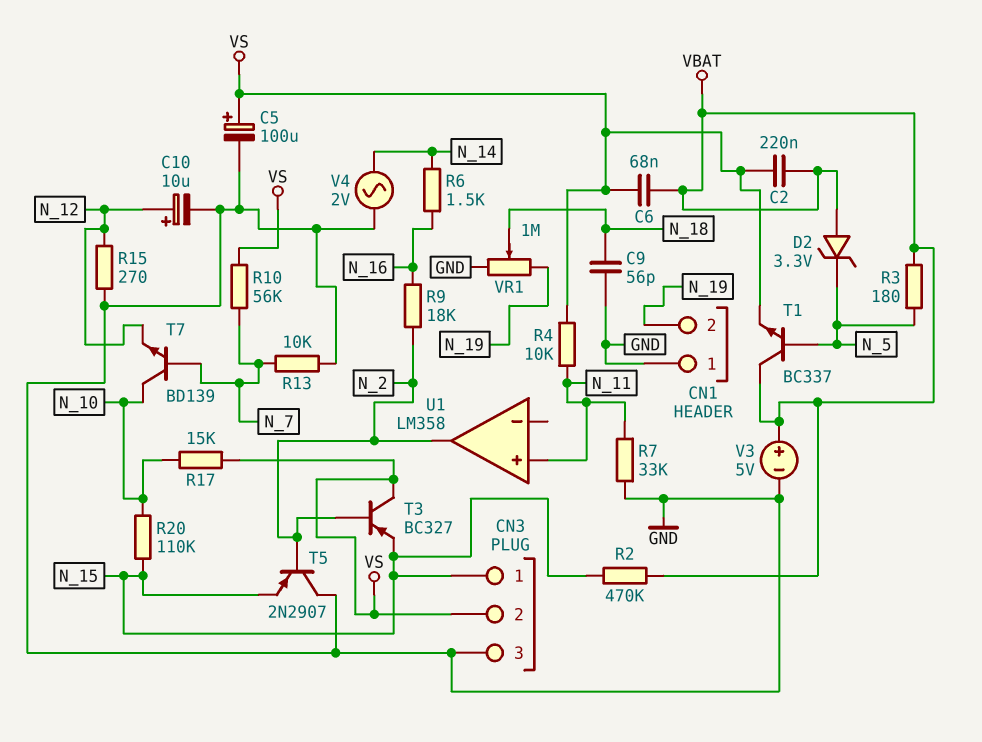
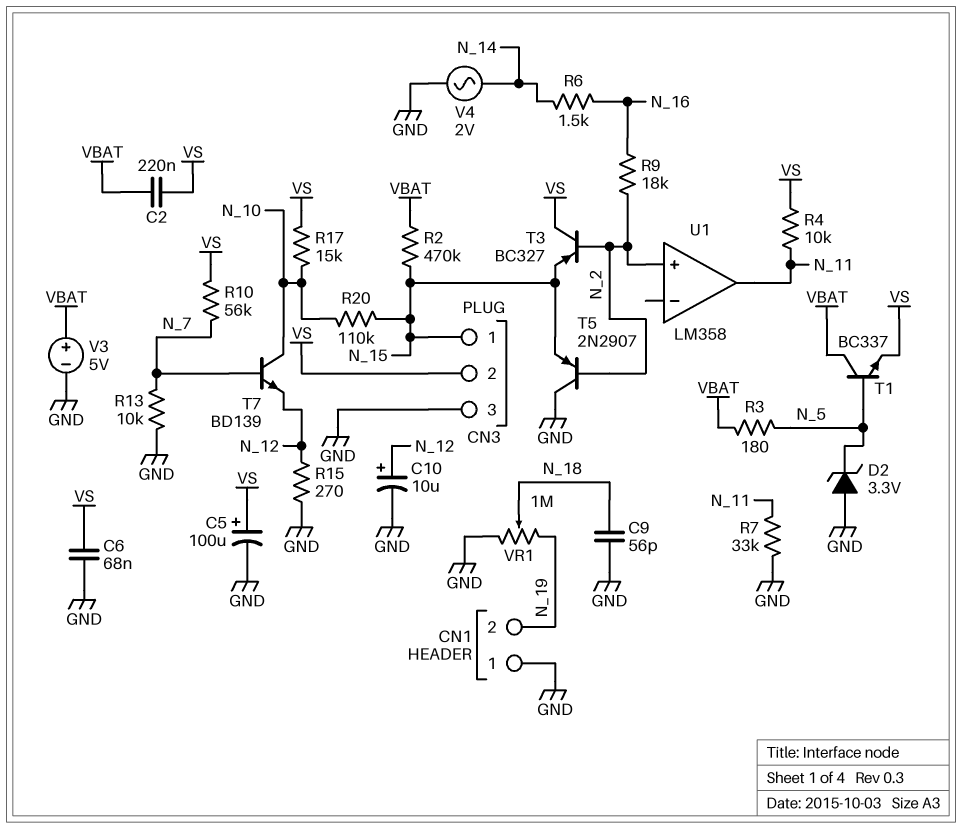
C6: 68nF (VBAT, VS) -> 68nF (GND, VS)
D2: zener 3.3V (A VBAT, K N_5) -> zener 3.3V (A GND, K N_5)
U1 pin in+: N_11 -> N_2
U1 pin out: N_2 -> N_11

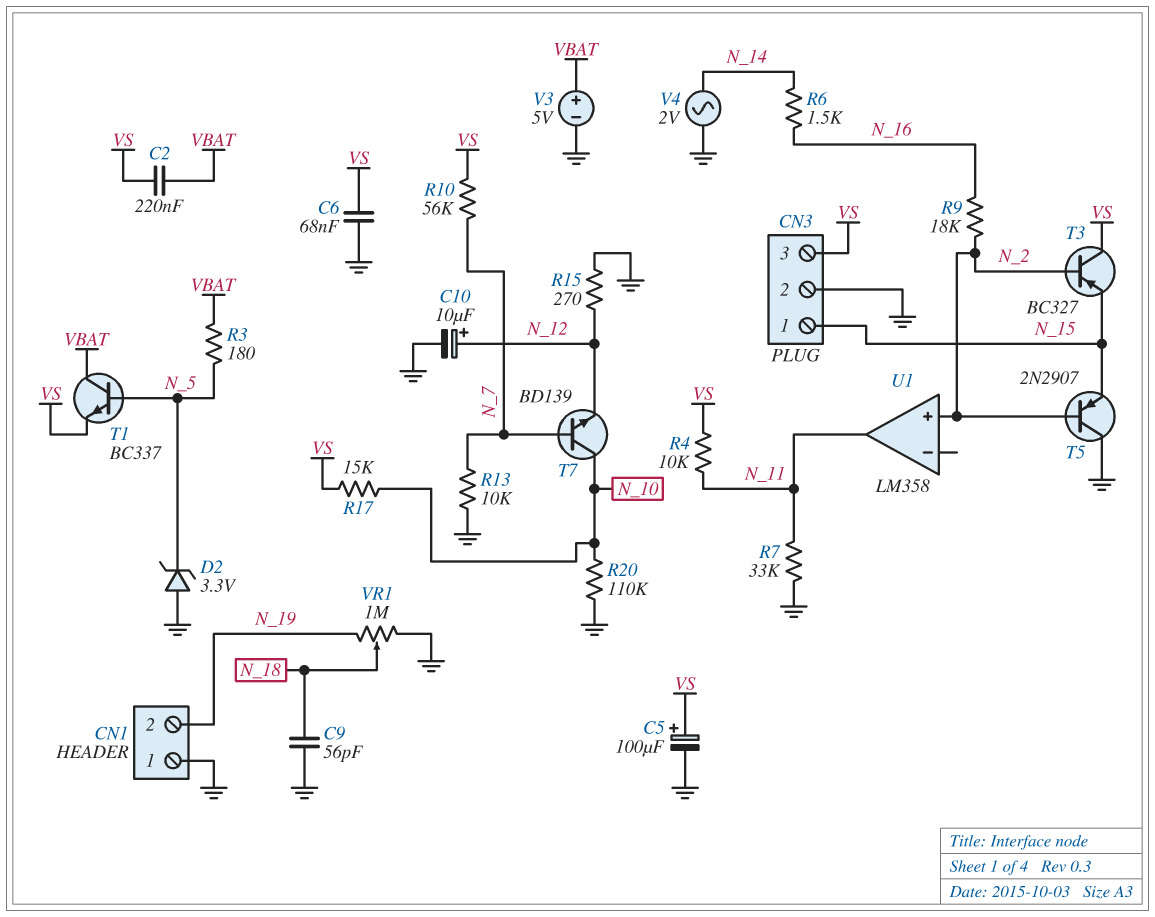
CN3 pin 2: VS -> GND
CN3 pin 3: GND -> VS
R2: 470k (N_15, VBAT) -> none
R20: 110k (N_10, N_15) -> 110k (GND, N_10)

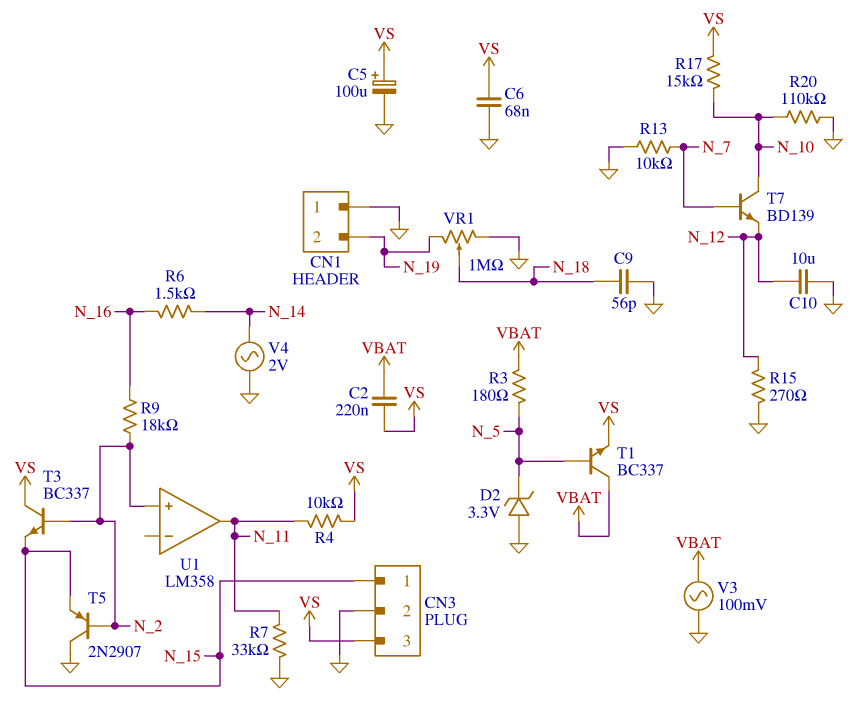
C10: 10uF (plus N_12, minus GND) -> 10uF (GND, N_12)
R10: 56k (N_7, VS) -> none
T3: PNP BC327 (B N_2, C VS, E N_15) -> NPN BC337 (B N_2, C VS, E N_15)
V3: 5V (plus VBAT, minus GND) -> AC 100mV (GND, VBAT)

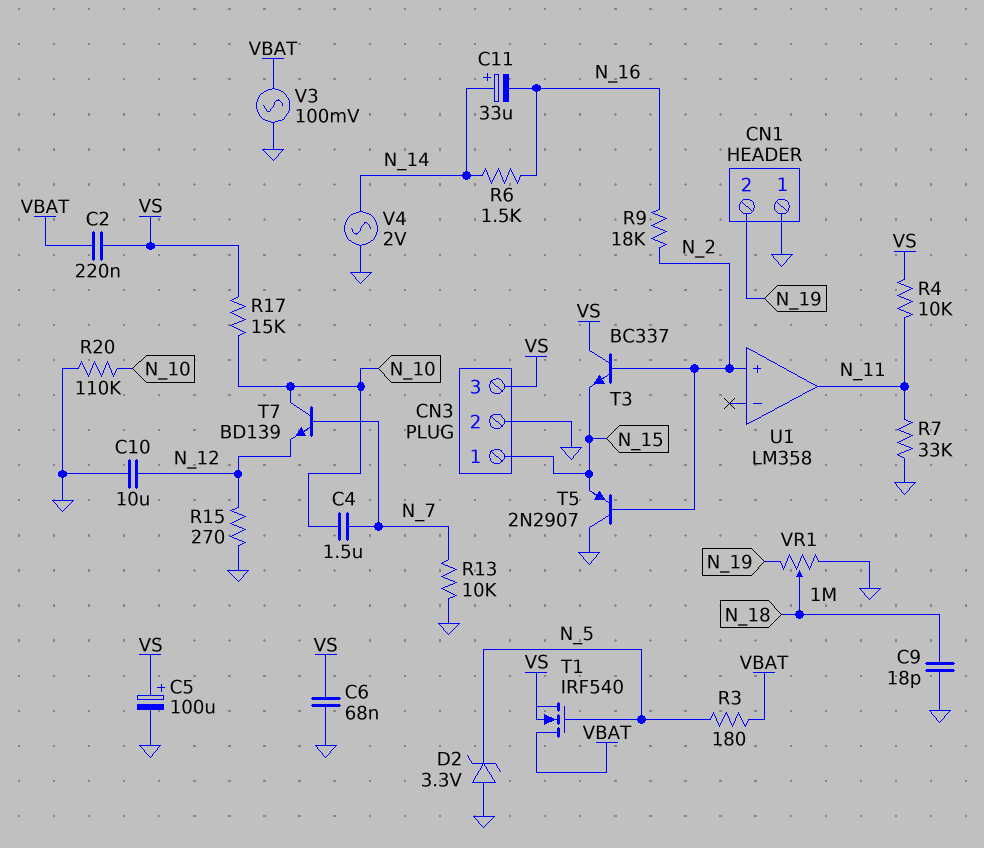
C4: none -> 1.5uF (N_7, N_10)
C9: 56pF (GND, N_18) -> 18pF (GND, N_18)
C11: none -> 33uF (plus N_14, minus N_16)
T1: NPN BC337 (B N_5, C VBAT, E VS) -> NMOS IRF540 (G N_5, D VBAT, S VS)

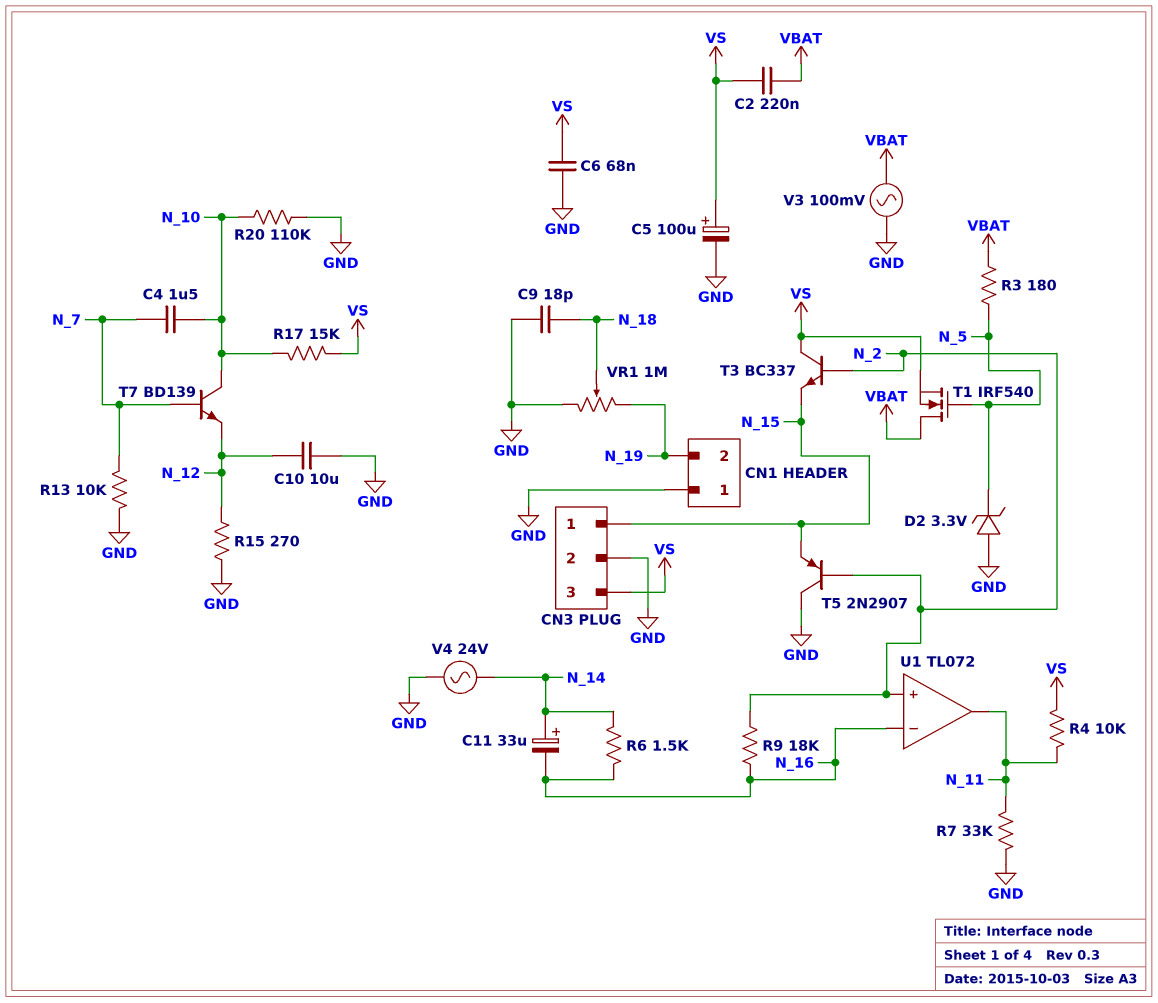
U1: LM358 -> TL072
U1 pin in-: none -> N_16
V4: AC 2V (GND, N_14) -> AC 24V (GND, N_14)

